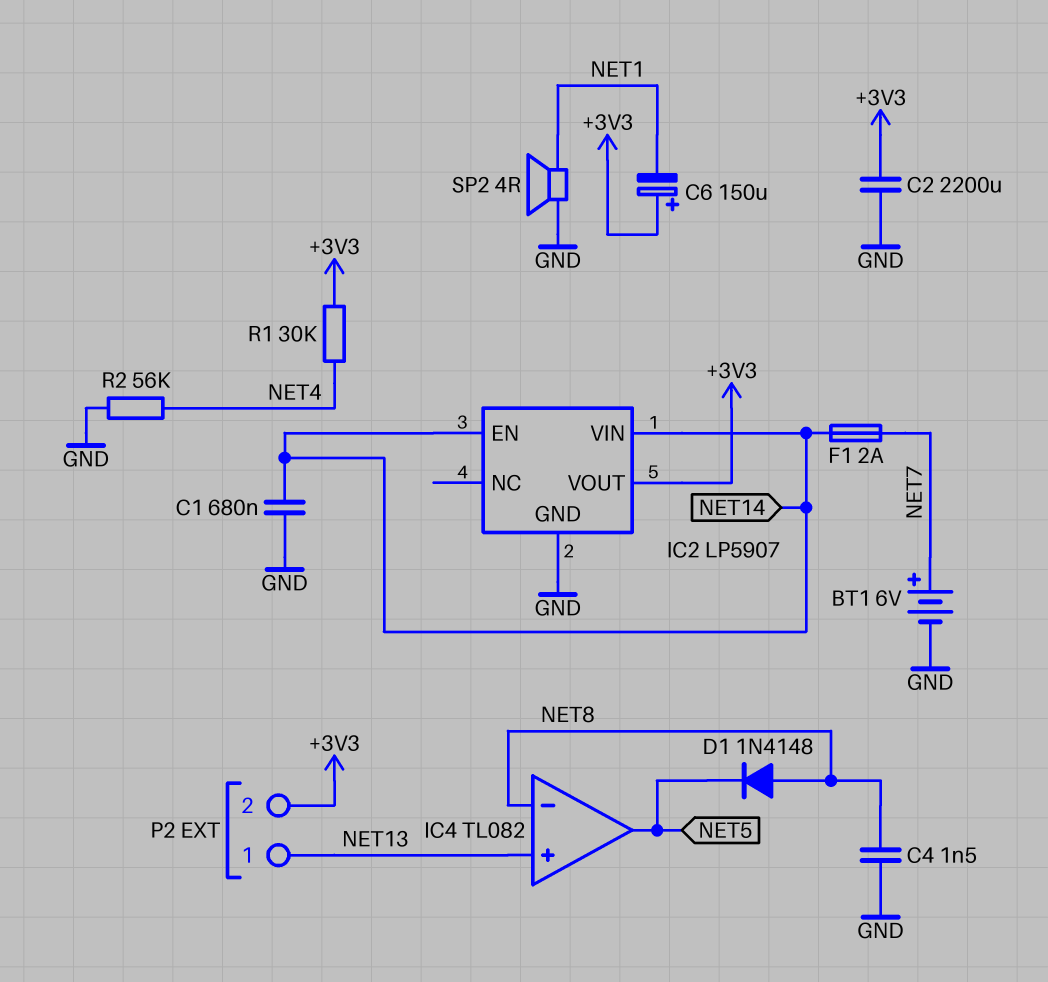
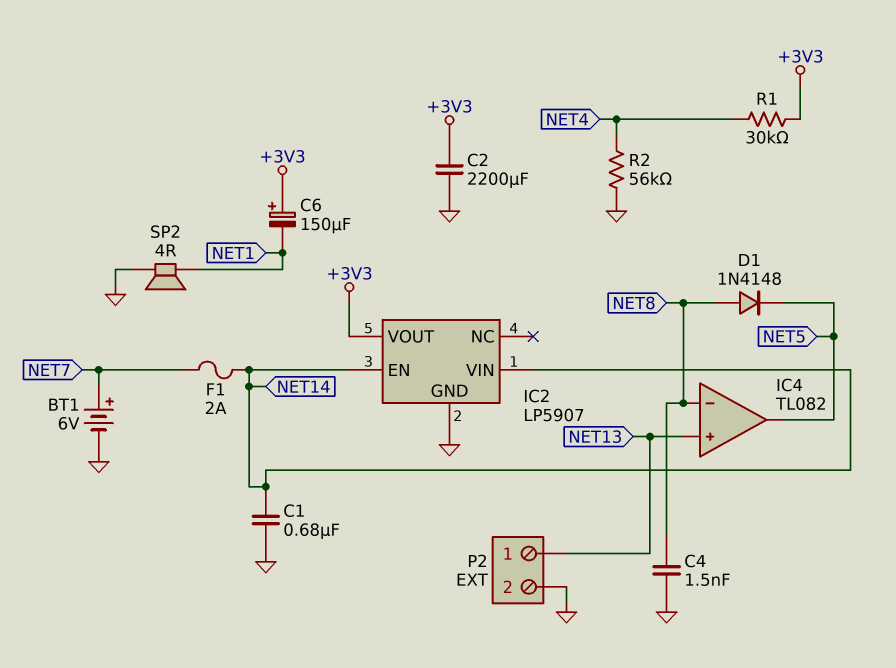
P2 pin 2: +3V3 -> GND

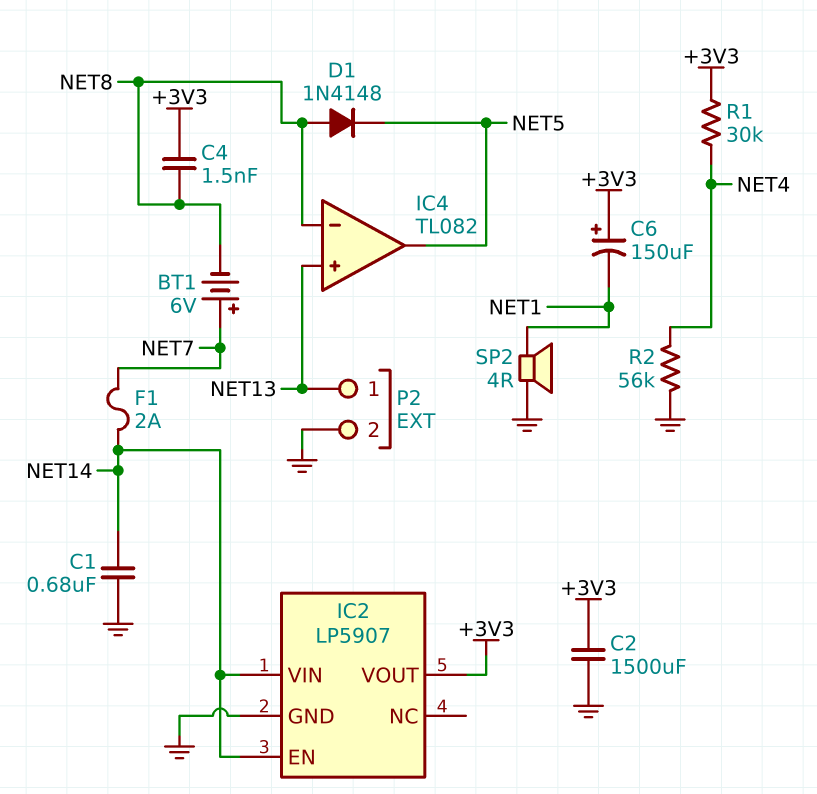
BT1: 6V (plus NET7, minus GND) -> 6V (plus NET7, minus NET8)
C2: 2200uF (+3V3, GND) -> 1500uF (+3V3, GND)
C4: 1.5nF (GND, NET8) -> 1.5nF (+3V3, NET8)

